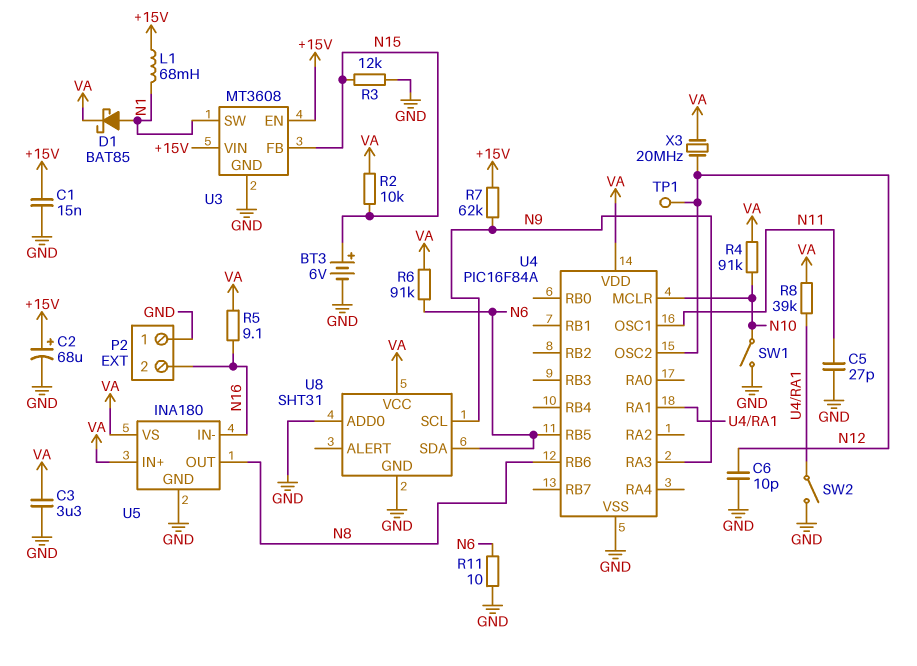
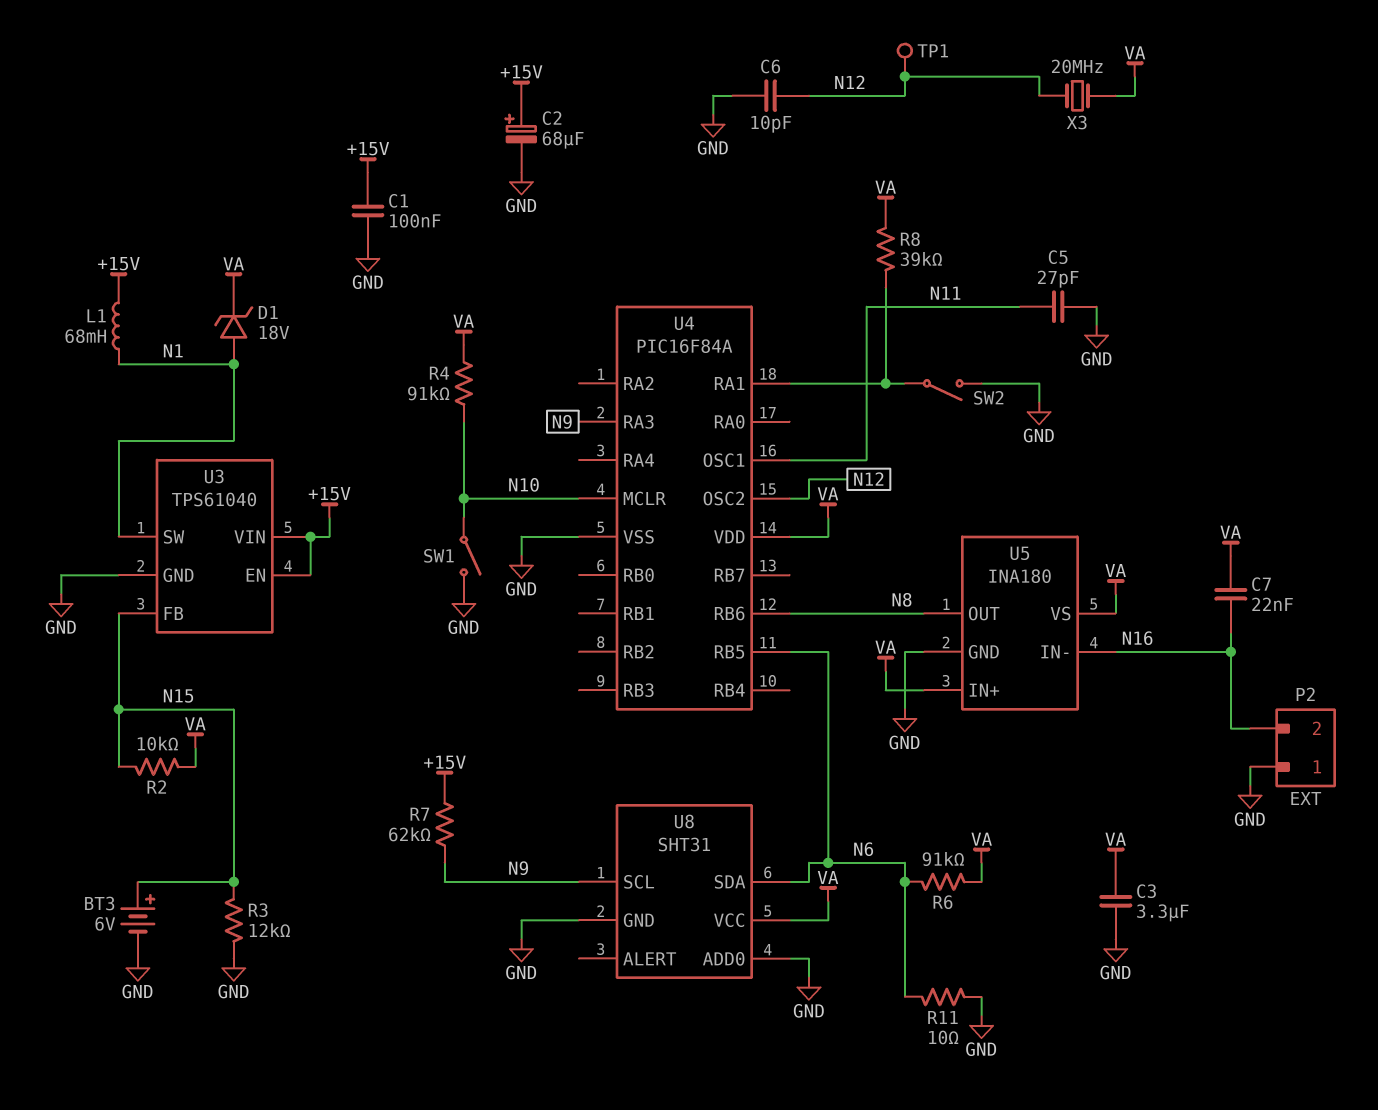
C1: 15nF (+15V, GND) -> 100nF (+15V, GND)
C7: none -> 22nF (N16, VA)
D1: schottky BAT85 (A N1, K VA) -> zener 18V (A N1, K VA)
R5: 9.1 (N16, VA) -> none
U3: MT3608 -> TPS61040

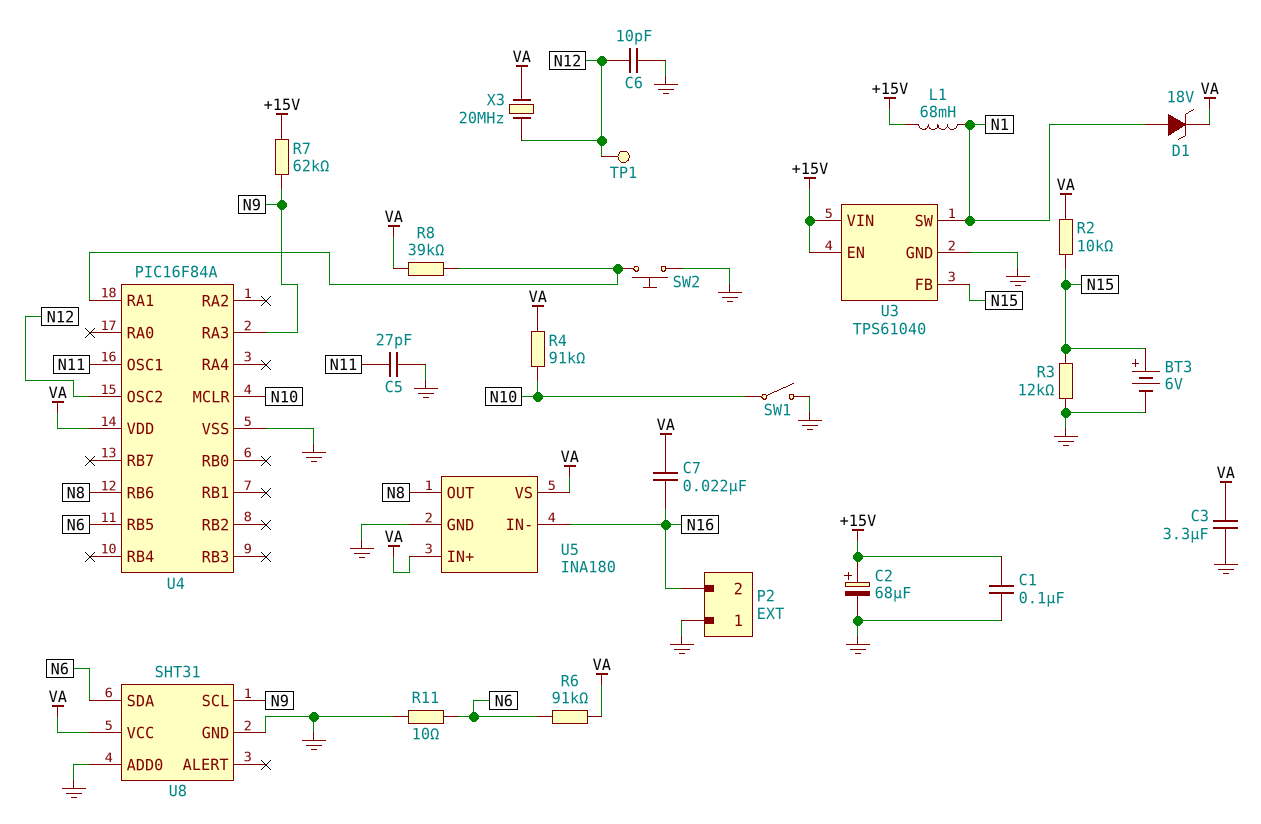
SW2: switch (GND, U4/RA1) -> button (GND, U4/RA1)

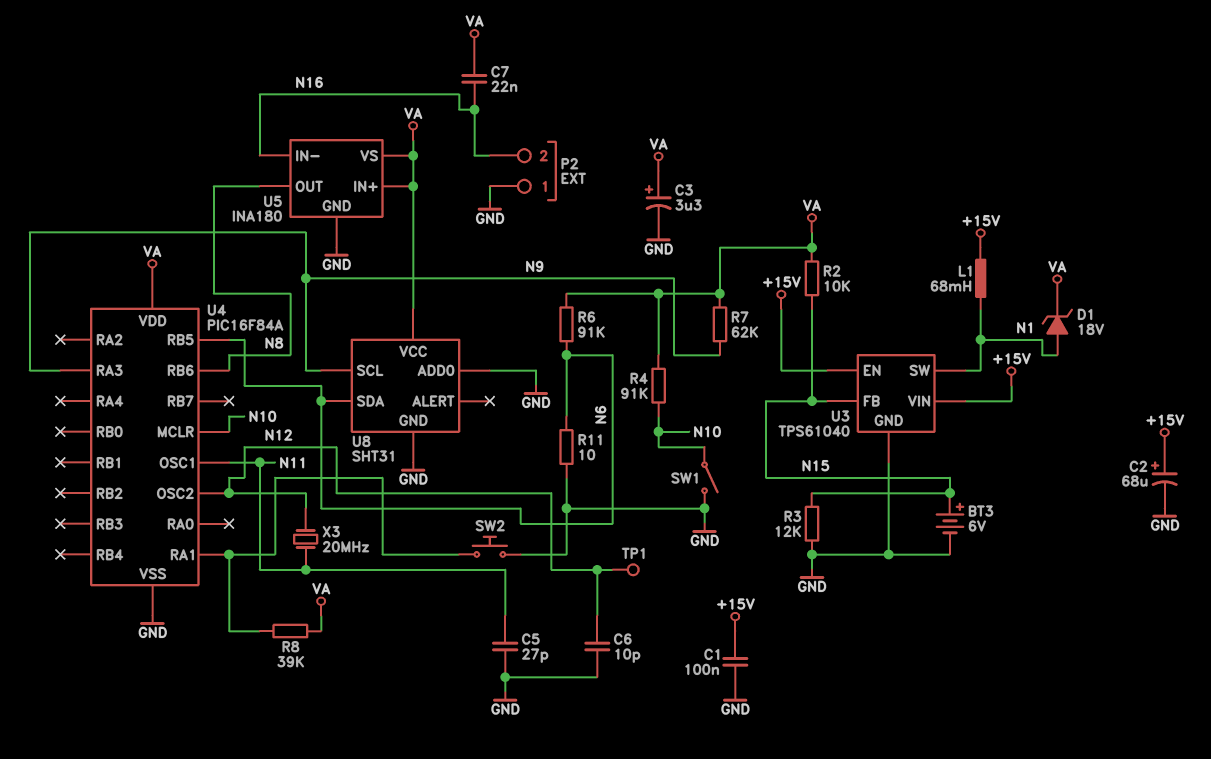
C3: 3.3uF (GND, VA) -> 3.3uF (plus VA, minus GND)
R7: 62k (+15V, N9) -> 62k (N9, VA)
X3: 20MHz (N12, VA) -> 20MHz (N11, N12)

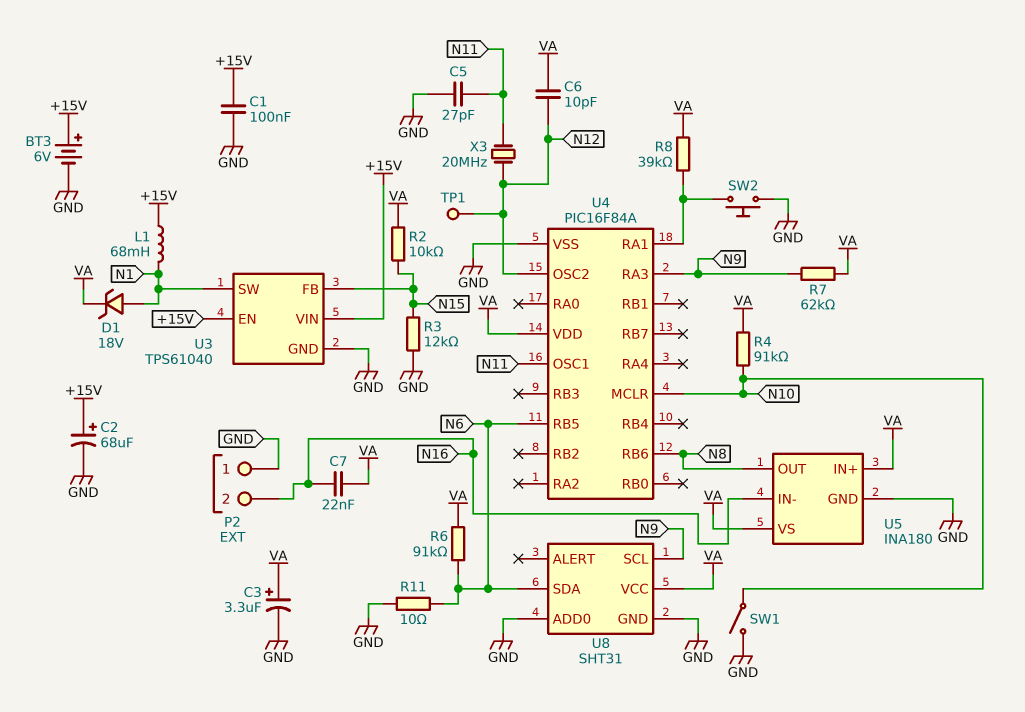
BT3: 6V (plus N15, minus GND) -> 6V (plus +15V, minus GND)
C6: 10pF (GND, N12) -> 10pF (N12, VA)

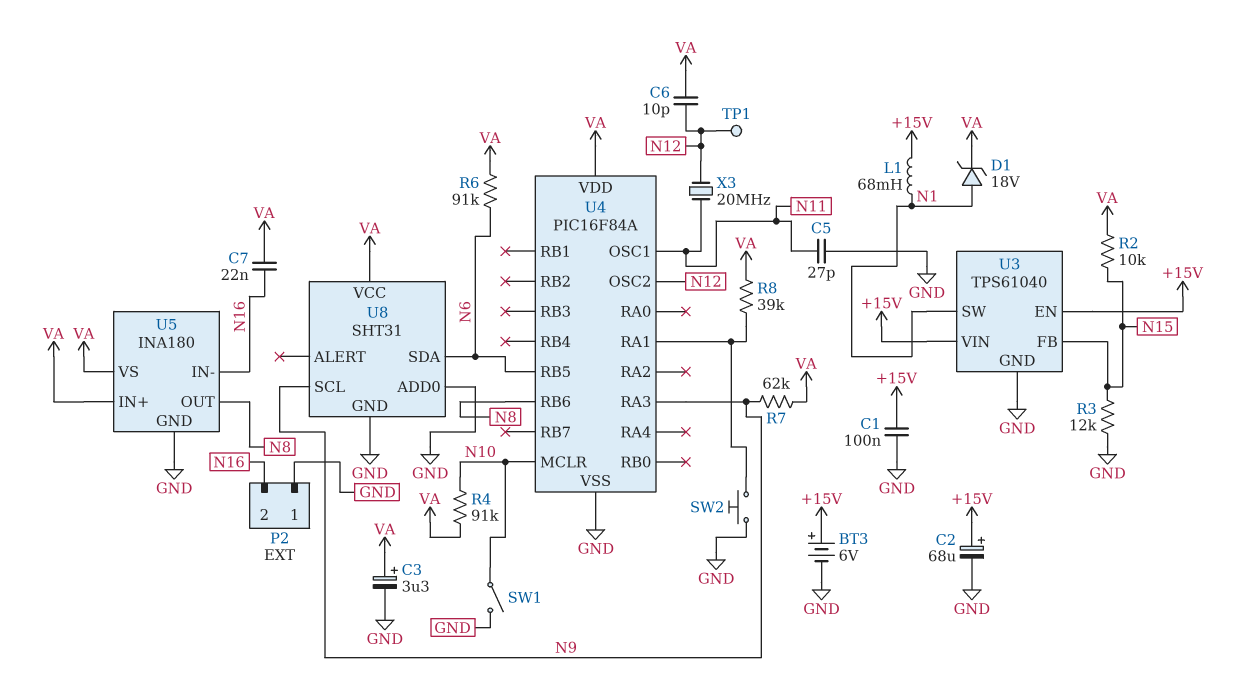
R11: 10 (GND, N6) -> none

